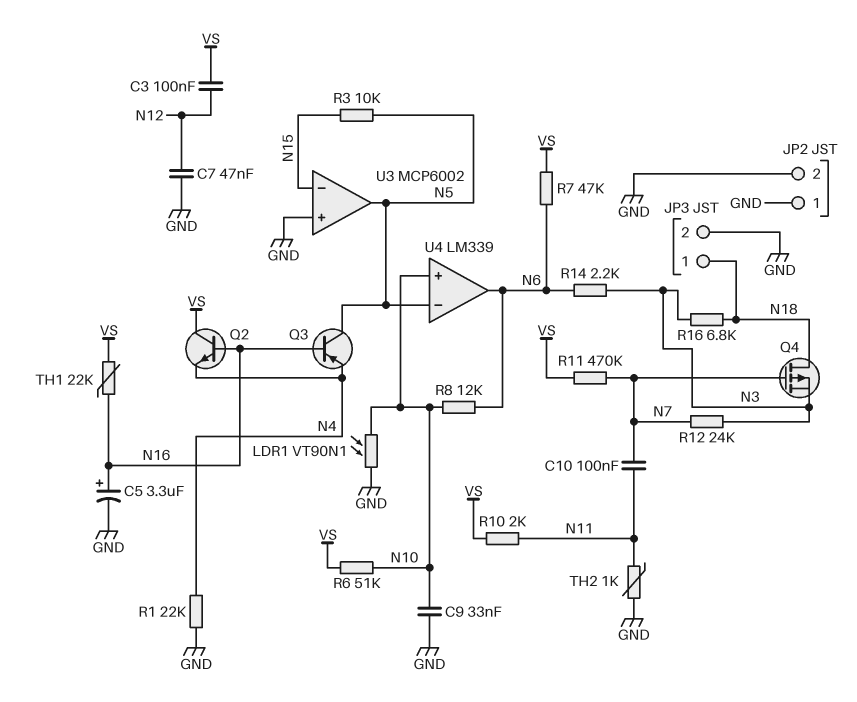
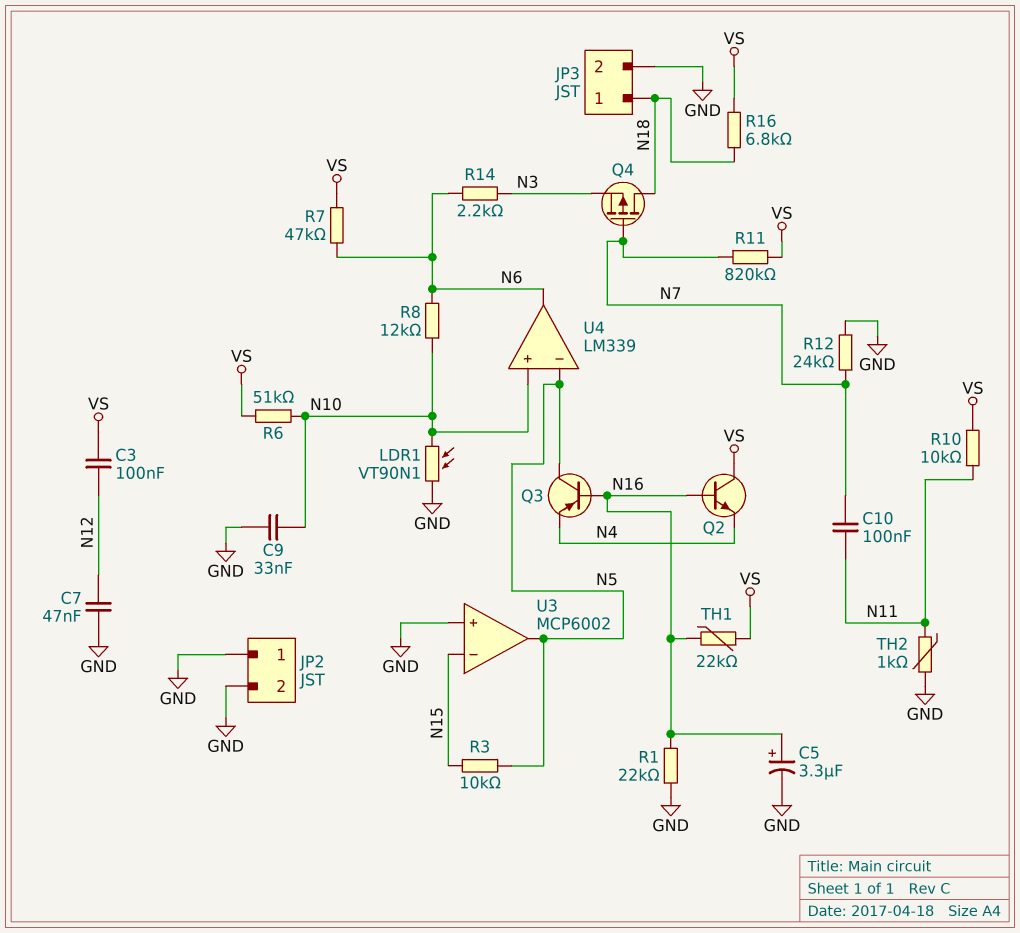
R1: 22k (GND, N4) -> 22k (GND, N16)
R10: 2k (N11, VS) -> 10k (N11, VS)
R11: 470k (N7, VS) -> 820k (N7, VS)
R12: 24k (N3, N7) -> 24k (GND, N7)
R16: 6.8k (N3, N18) -> 6.8k (N18, VS)

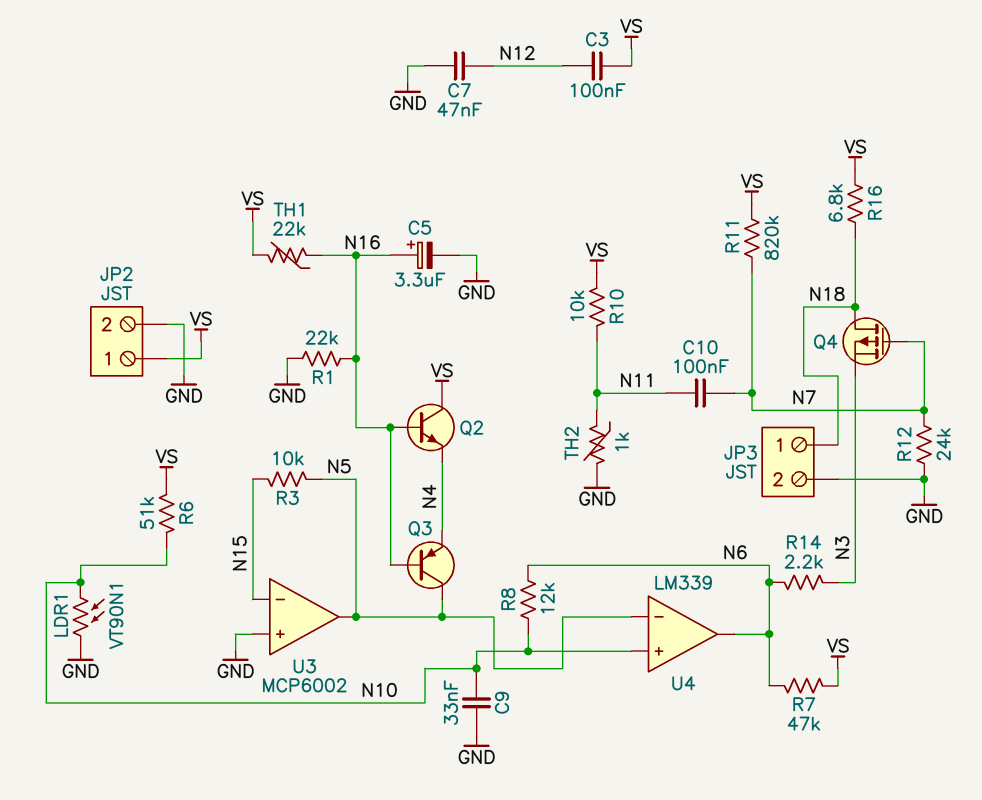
JP2 pin 1: GND -> VS

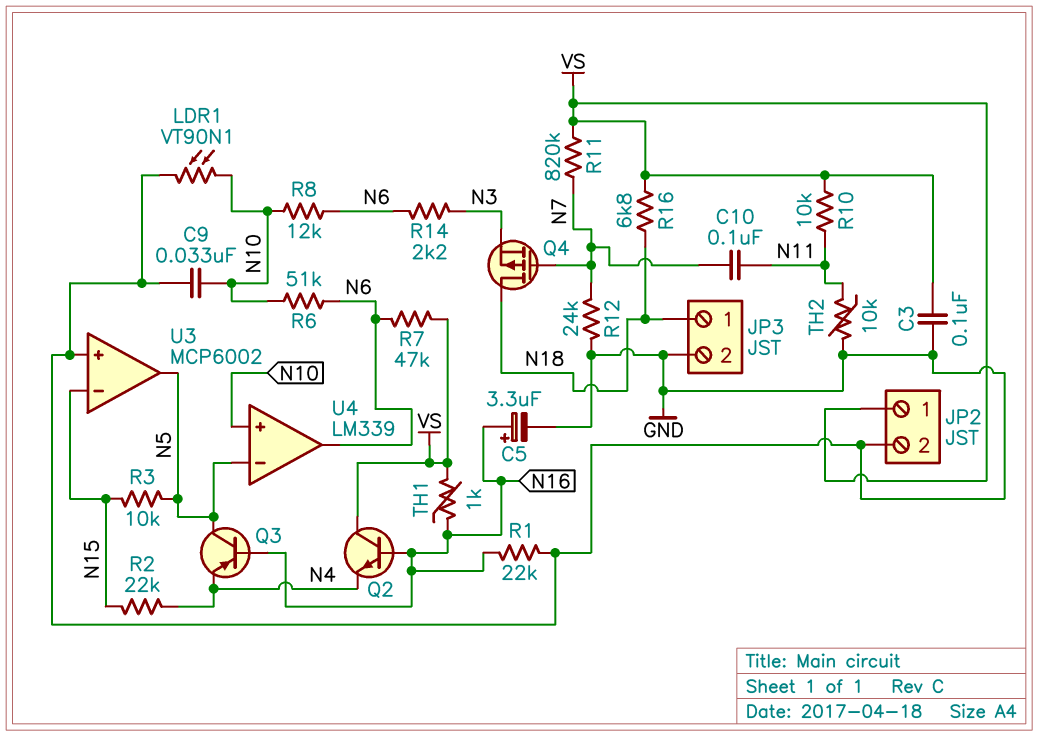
C3: 100nF (N12, VS) -> 100nF (GND, VS)
C7: 47nF (GND, N12) -> none
R2: none -> 22k (N4, N15)
R6: 51k (N10, VS) -> 51k (N6, N10)
TH1: 22k (N16, VS) -> 1k (N16, VS)
TH2: 1k (GND, N11) -> 10k (GND, N11)

